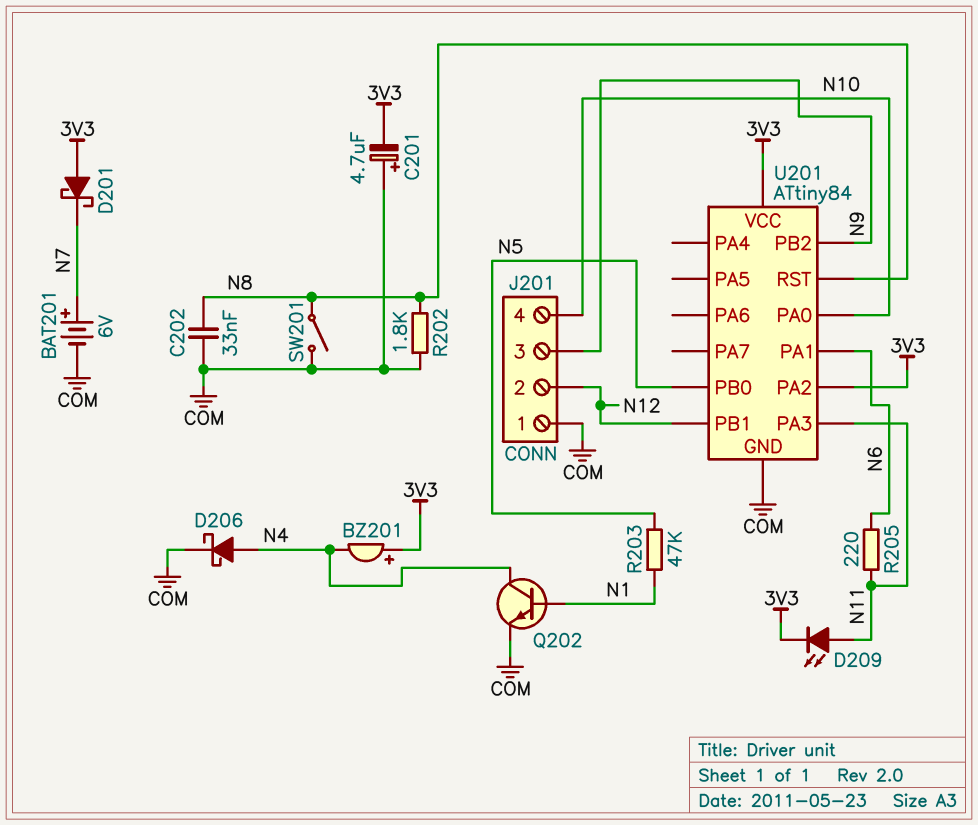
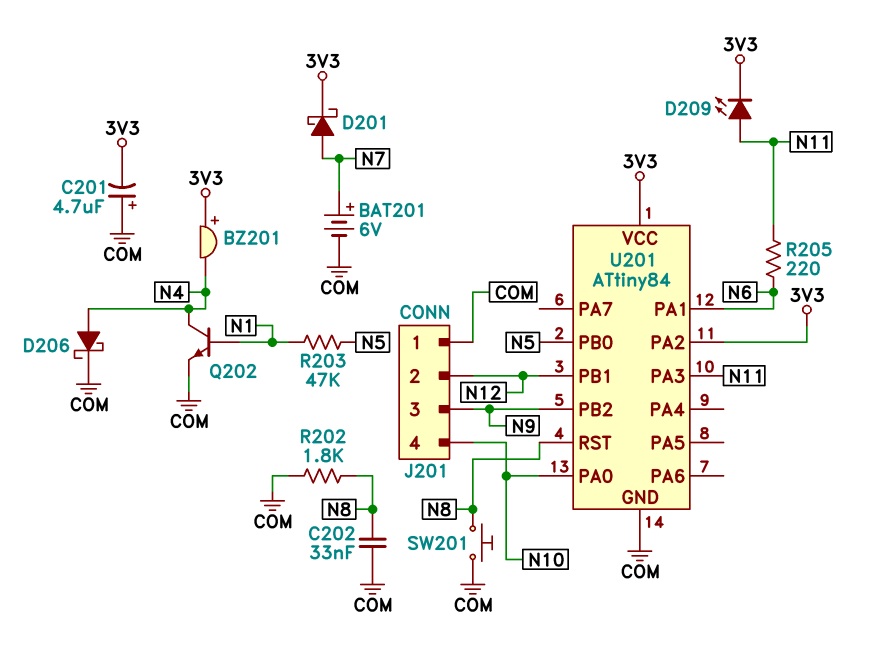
D201: schottky (A 3V3, K N7) -> schottky (A N7, K 3V3)
SW201: switch (COM, N8) -> button (COM, N8)

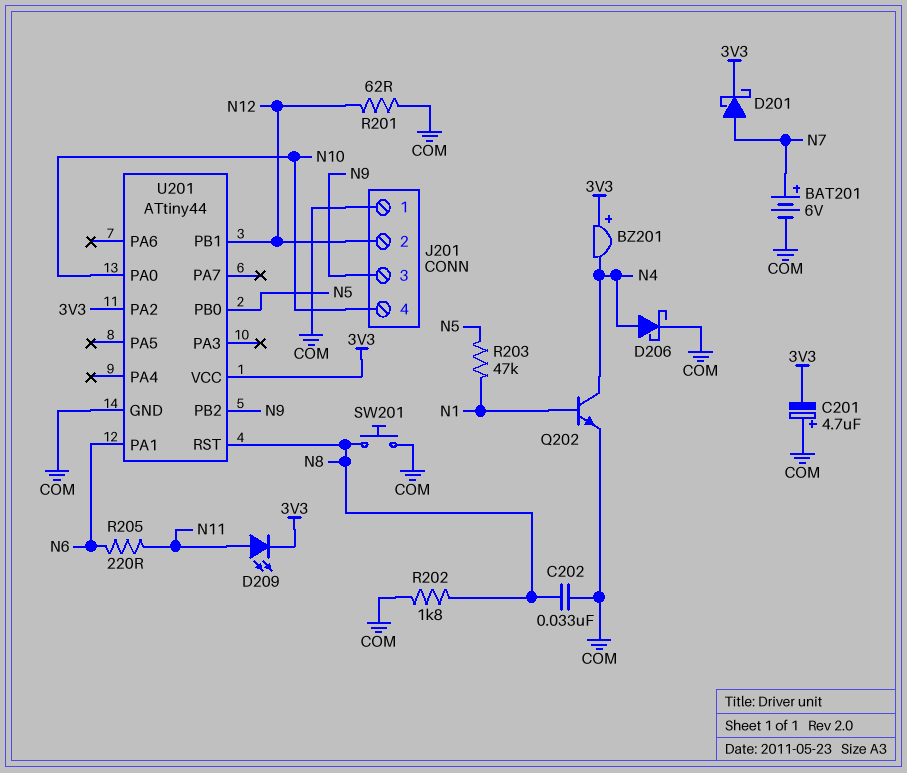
R201: none -> 62 (COM, N12)
U201: ATtiny84 -> ATtiny44
U201 pin PA3: N11 -> none

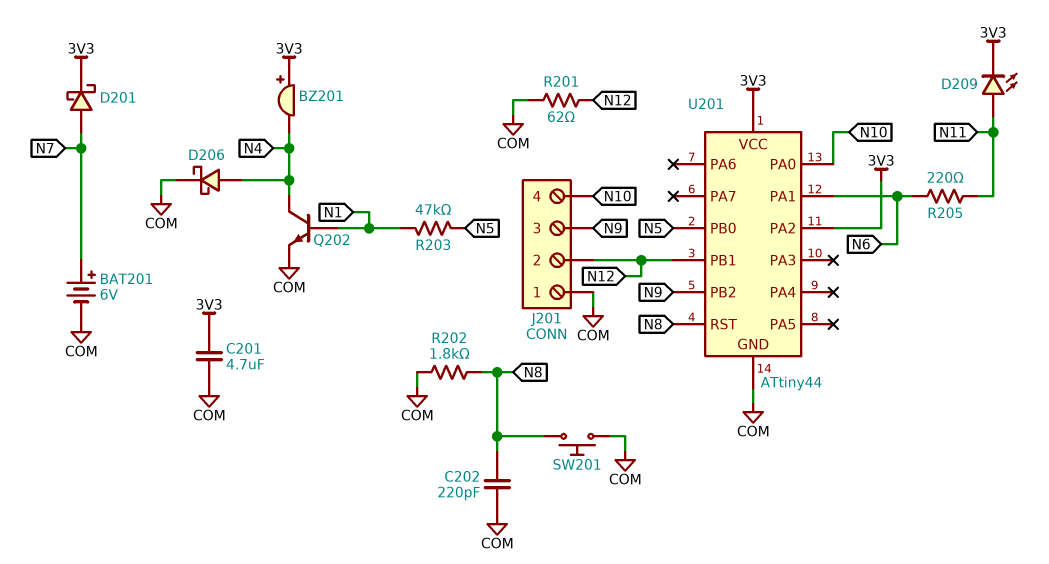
C201: 4.7uF (plus COM, minus 3V3) -> 4.7uF (3V3, COM)
C202: 33nF (COM, N8) -> 220pF (COM, N8)

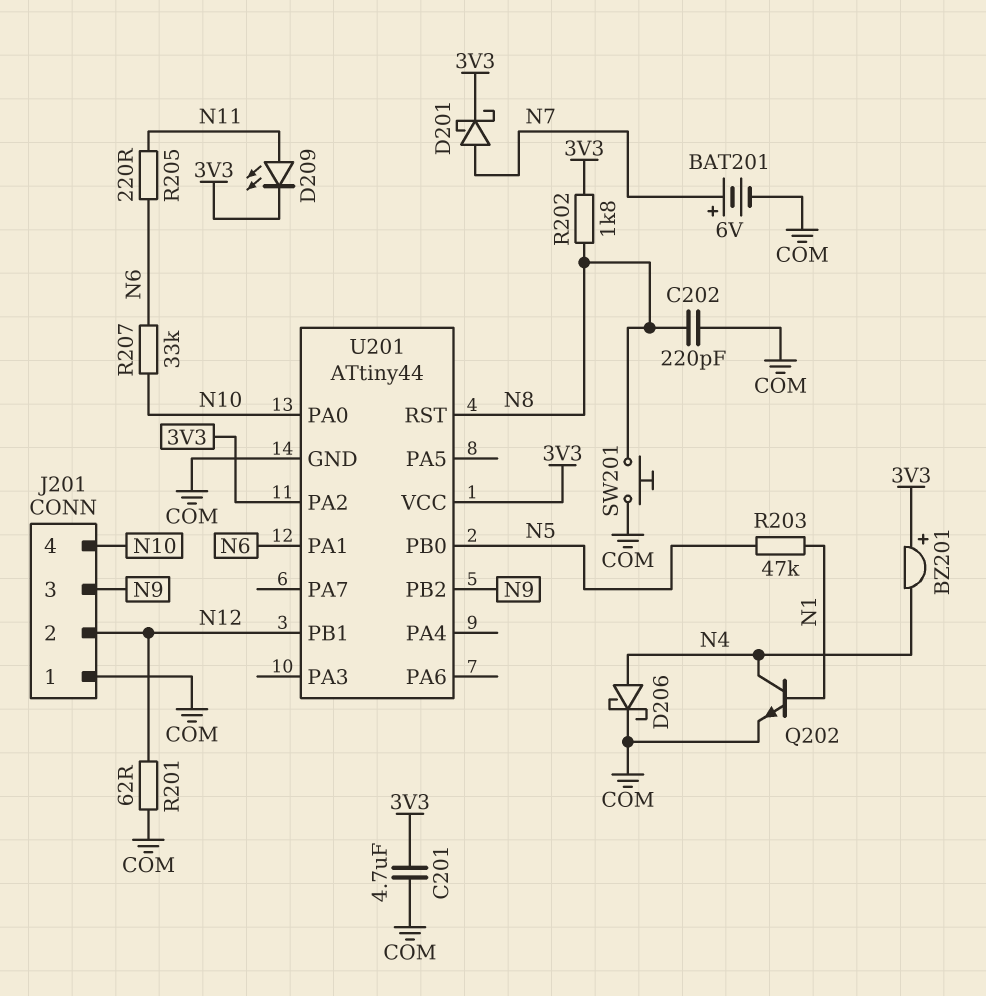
R202: 1.8k (COM, N8) -> 1.8k (3V3, N8)
R207: none -> 33k (N6, N10)

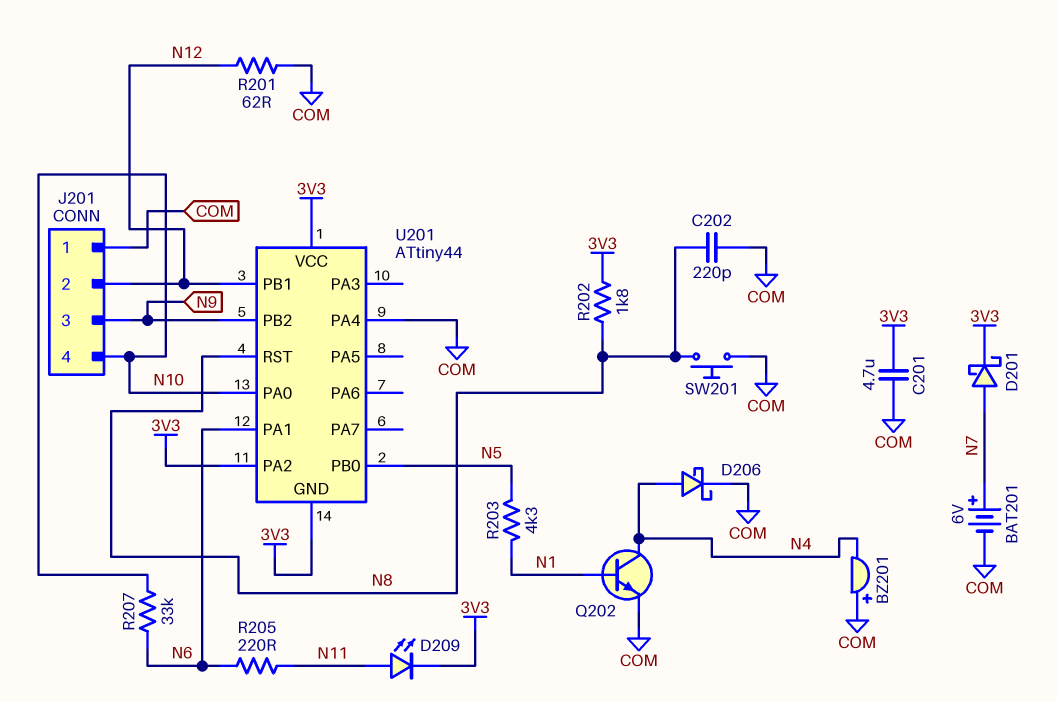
BZ201: buzzer (plus 3V3, minus N4) -> buzzer (plus COM, minus N4)
R203: 47k (N1, N5) -> 4.3k (N1, N5)
U201 pin GND: COM -> 3V3
U201 pin PA4: none -> COM

